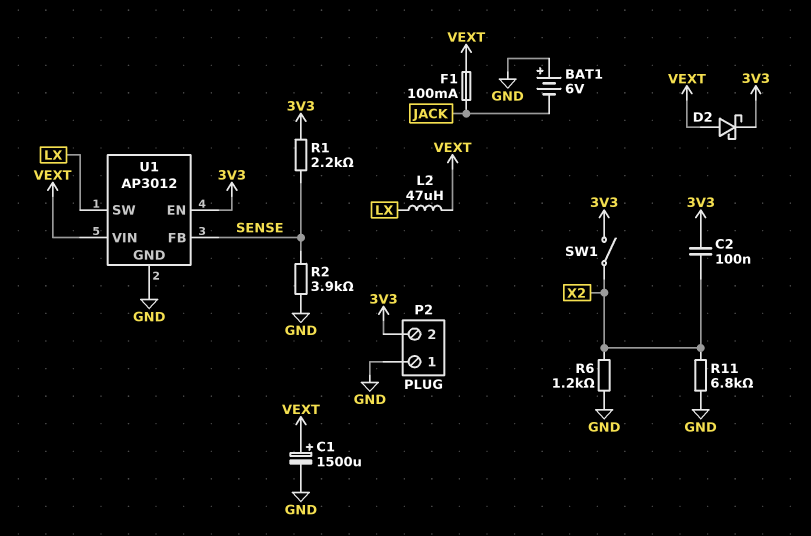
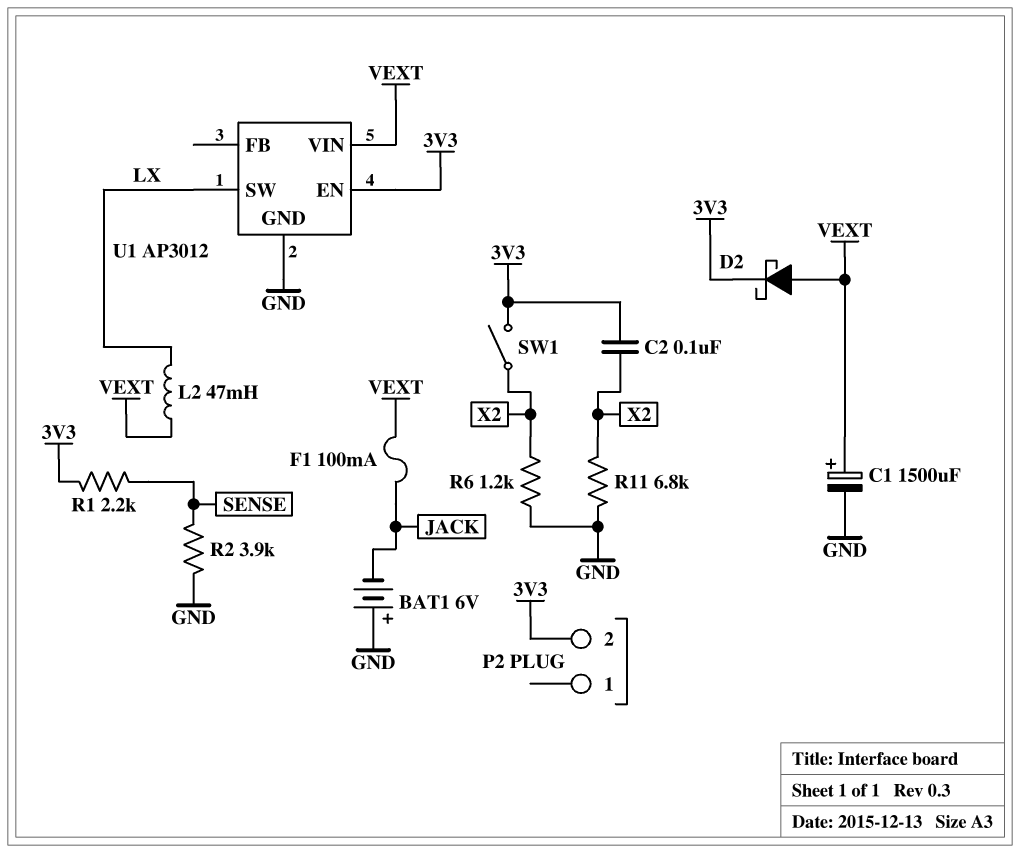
L2: 47uH (LX, VEXT) -> 47mH (LX, VEXT)
P2 pin 1: GND -> none
U1 pin FB: SENSE -> none

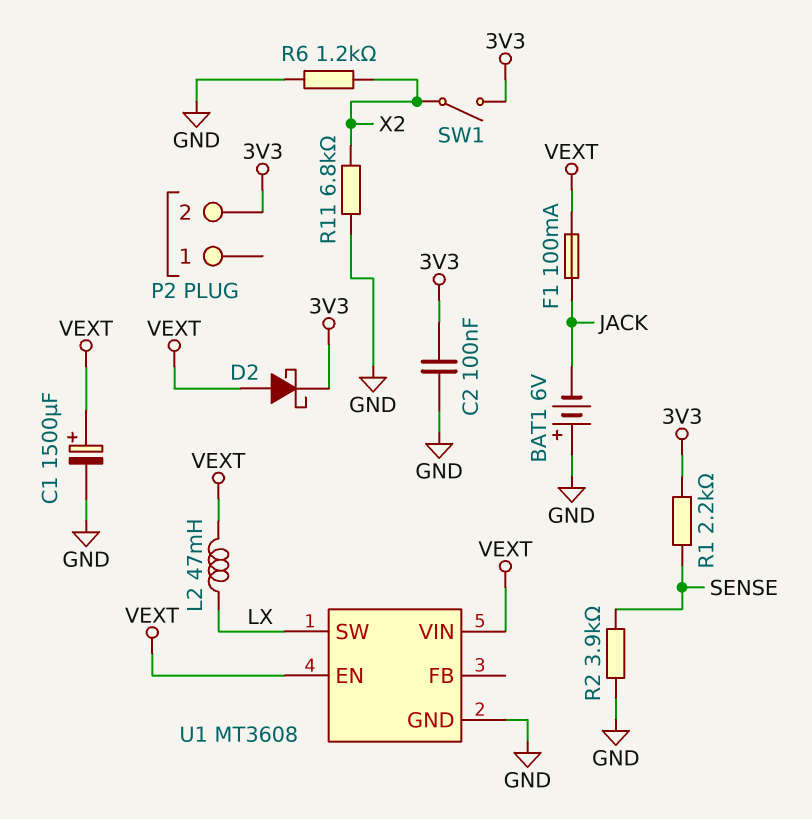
C2: 100nF (3V3, X2) -> 100nF (3V3, GND)
U1: AP3012 -> MT3608
U1 pin EN: 3V3 -> VEXT

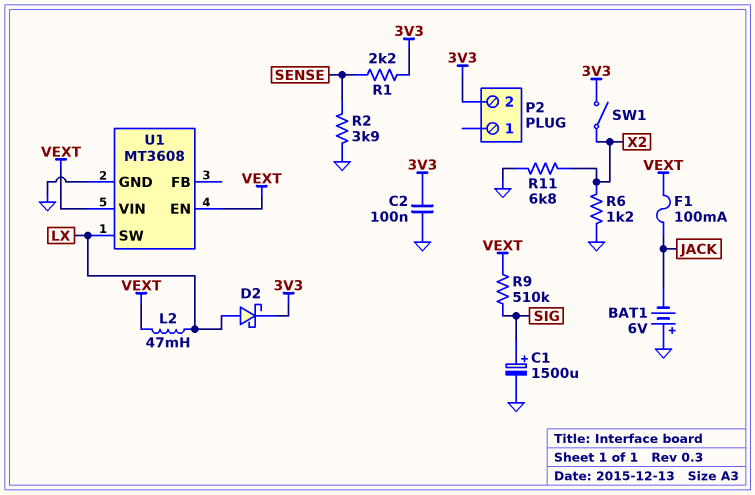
C1: 1500uF (plus VEXT, minus GND) -> 1500uF (plus SIG, minus GND)
D2: schottky (A VEXT, K 3V3) -> schottky (A LX, K 3V3)
R9: none -> 510k (SIG, VEXT)

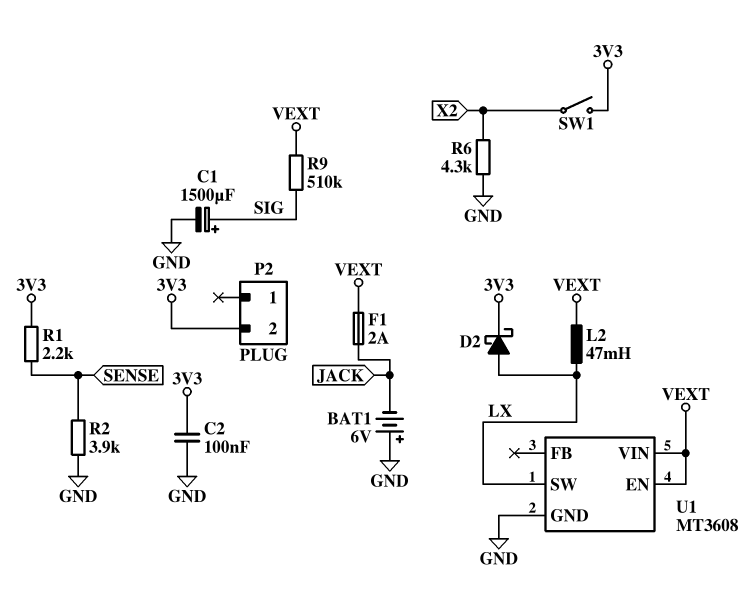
F1: 100mA (JACK, VEXT) -> 2A (JACK, VEXT)
R6: 1.2k (GND, X2) -> 4.3k (GND, X2)
R11: 6.8k (GND, X2) -> none

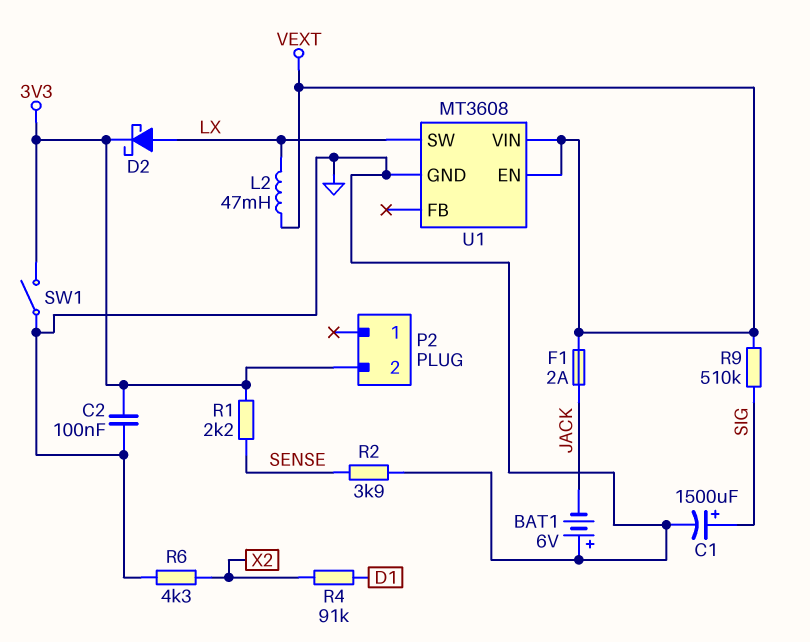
R4: none -> 91k (D1, X2)
SW1: switch (3V3, X2) -> switch (3V3, GND)

